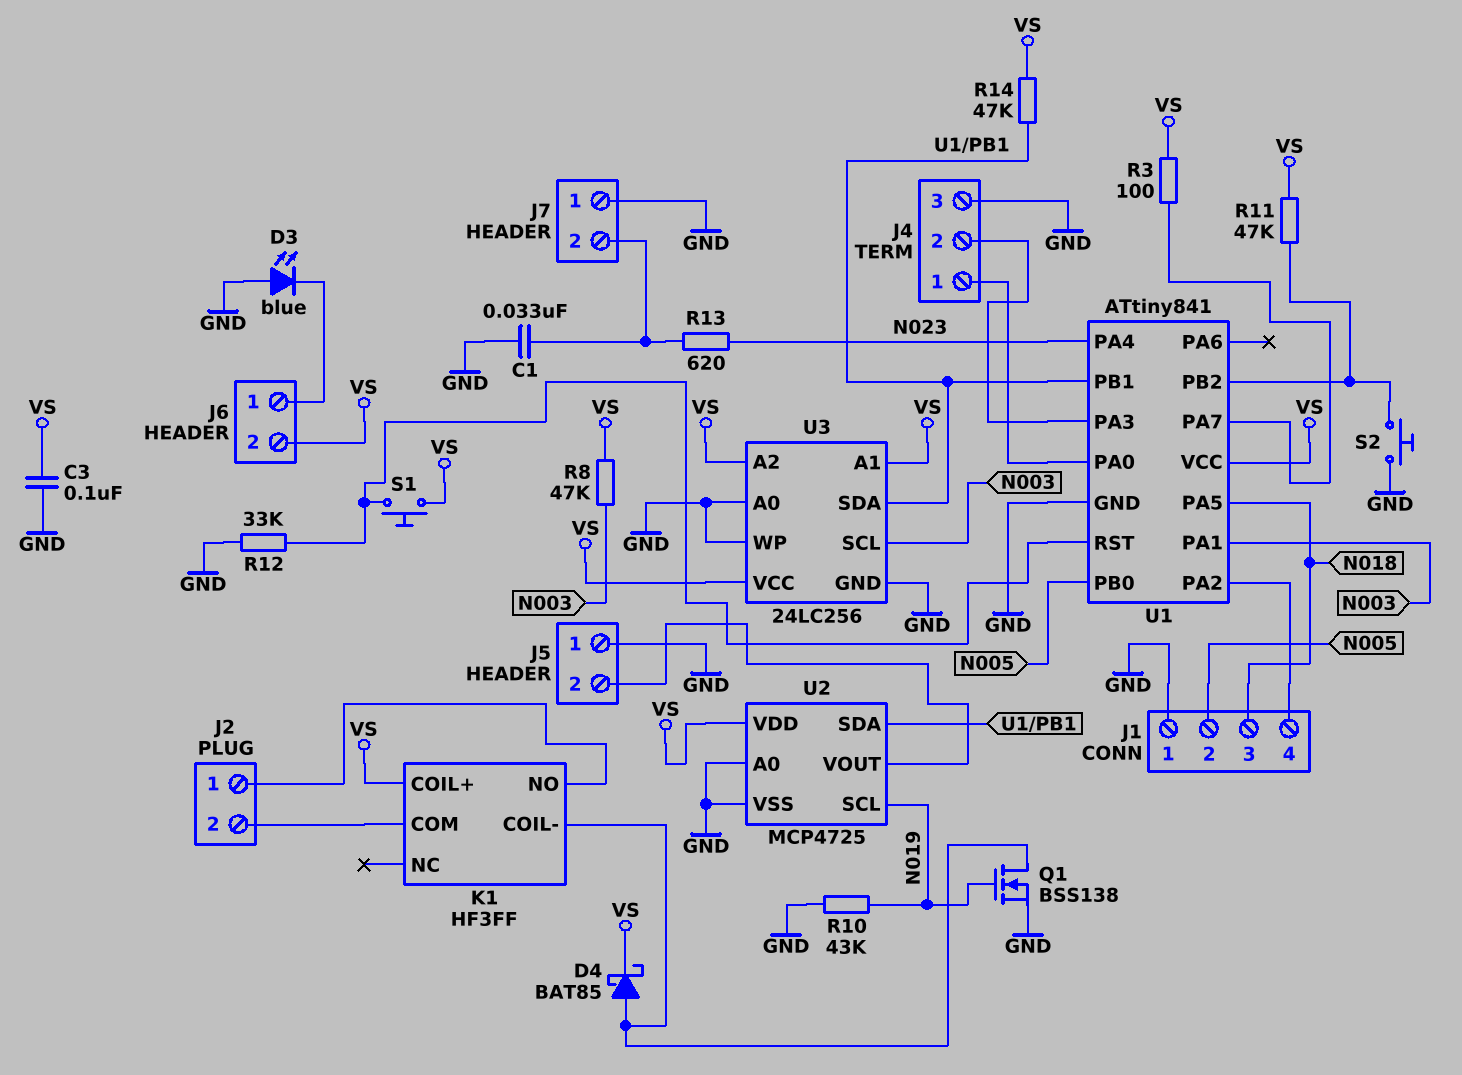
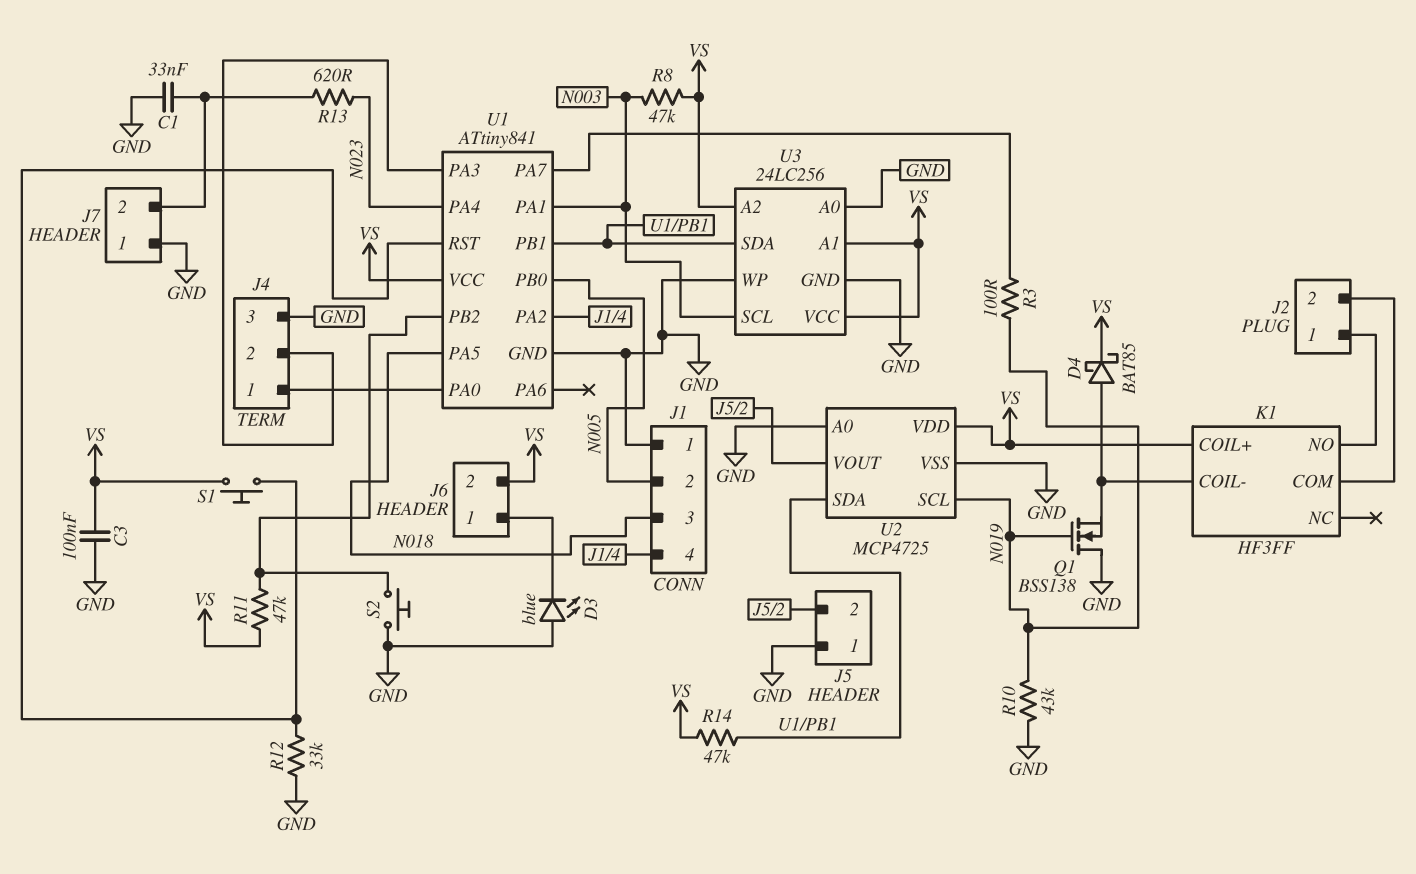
Q1: NMOS BSS138 (G N019, D K1/COIL-, S GND) -> NMOS BSS138 (G N019, D GND, S K1/COIL-)
R3: 100 (U1/PA7, VS) -> 100 (N019, U1/PA7)

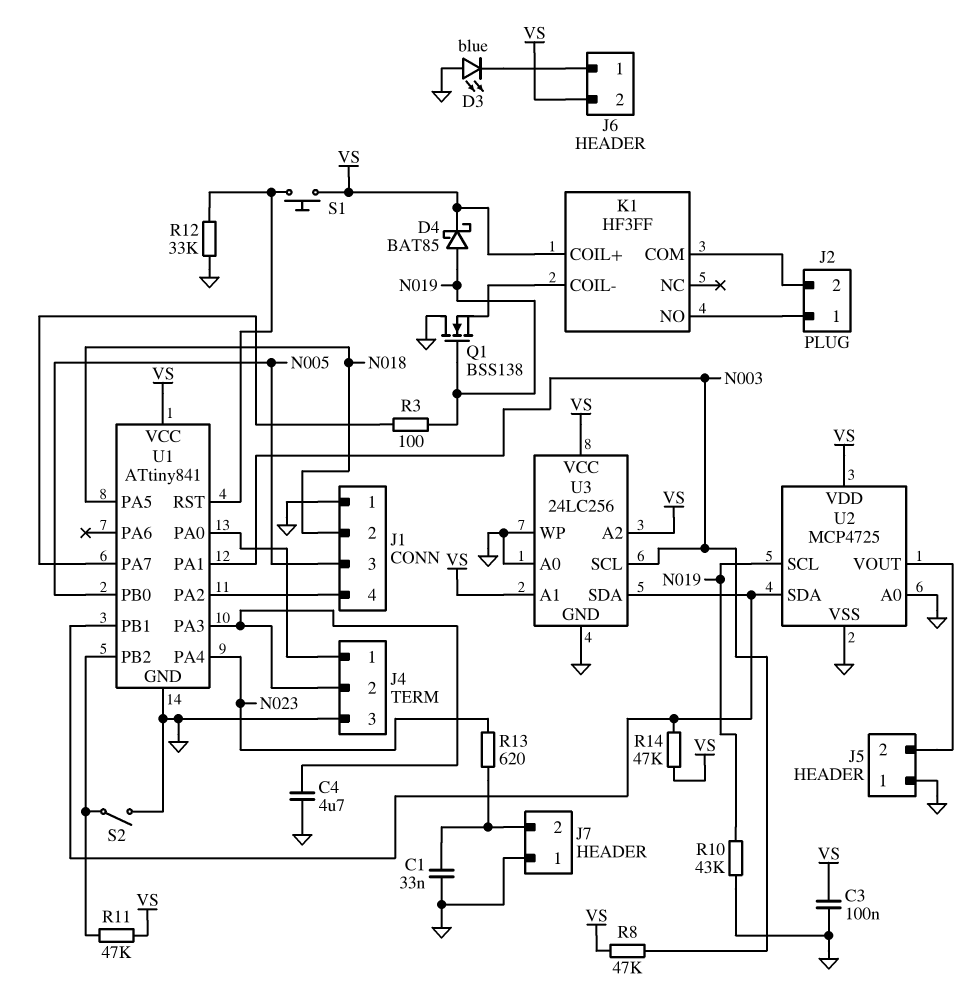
C4: none -> 4.7uF (GND, J4/2)
D4: schottky BAT85 (A K1/COIL-, K VS) -> schottky BAT85 (A N019, K VS)
J1 pin 2: N005 -> N018
J1 pin 3: N018 -> N005
S2: button (GND, U1/PB2) -> switch (GND, U1/PB2)

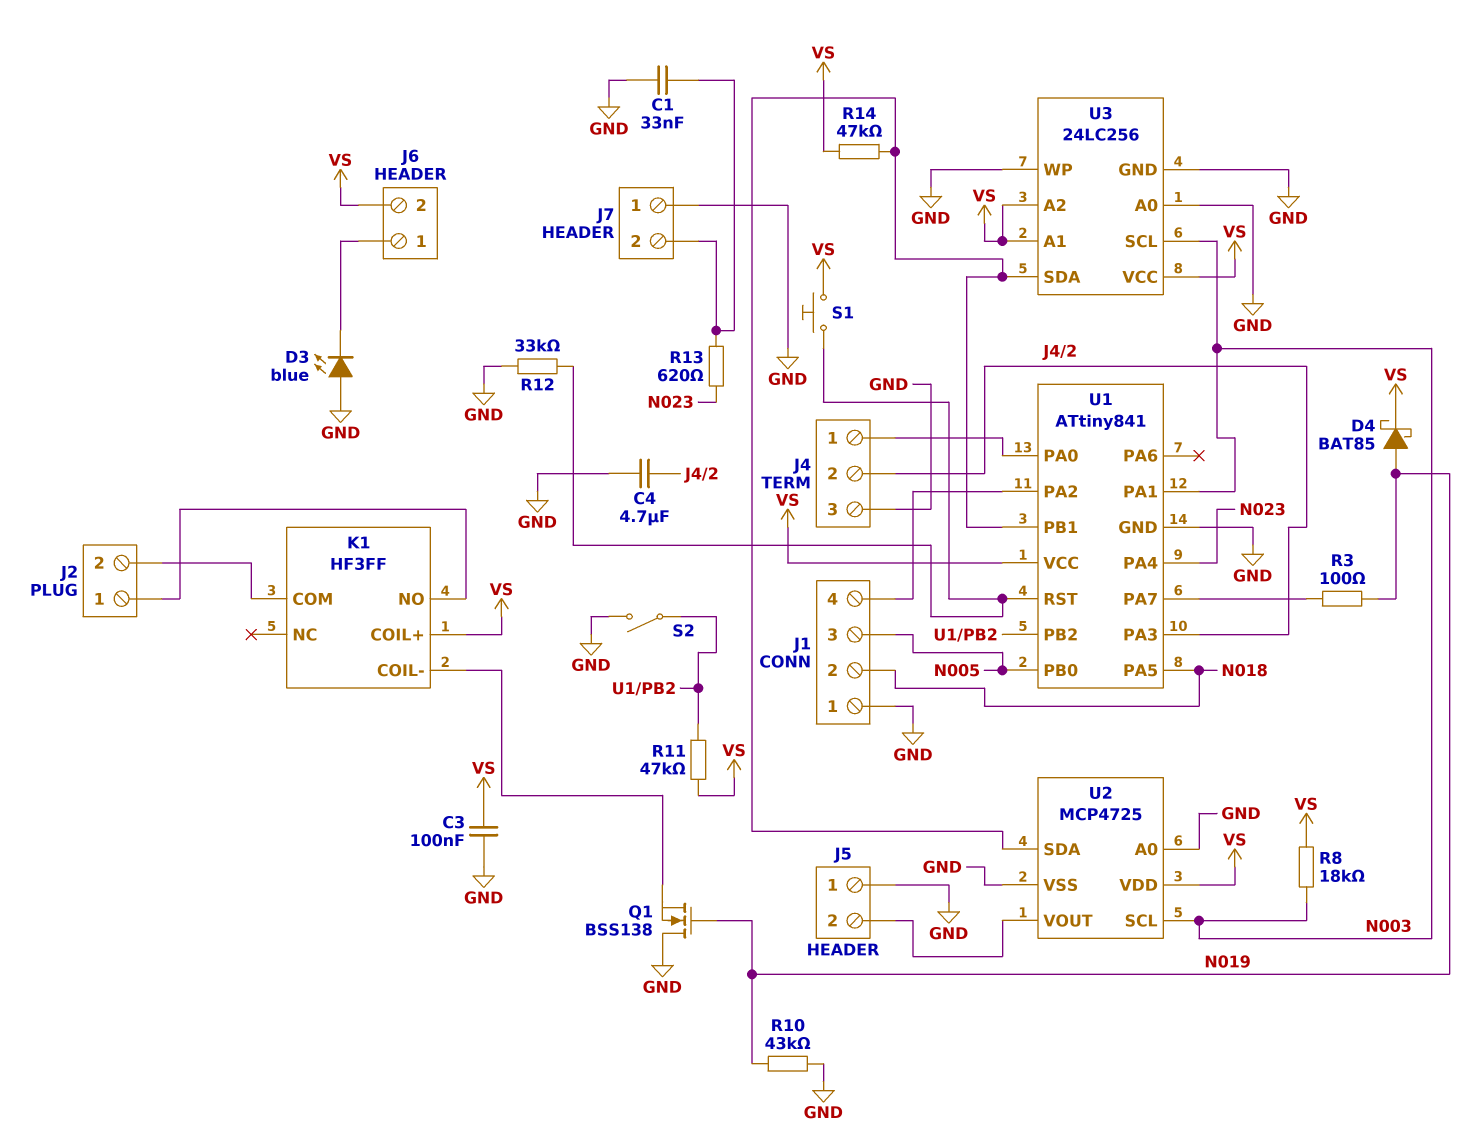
R8: 47k (N003, VS) -> 18k (N003, VS)
U2 pin SCL: N019 -> N003

